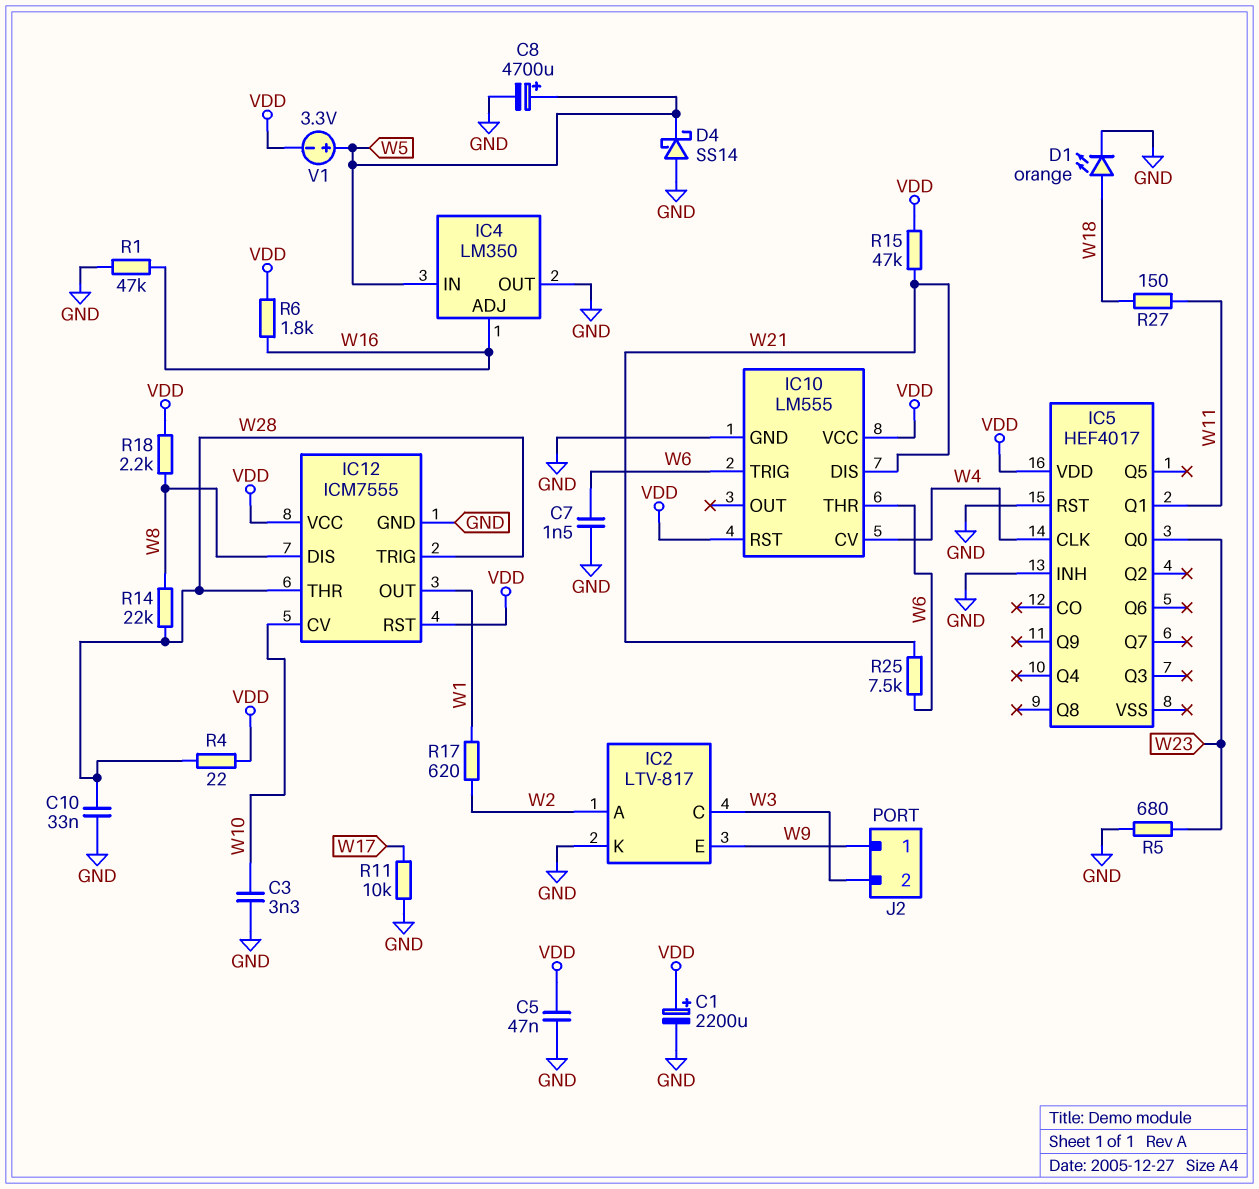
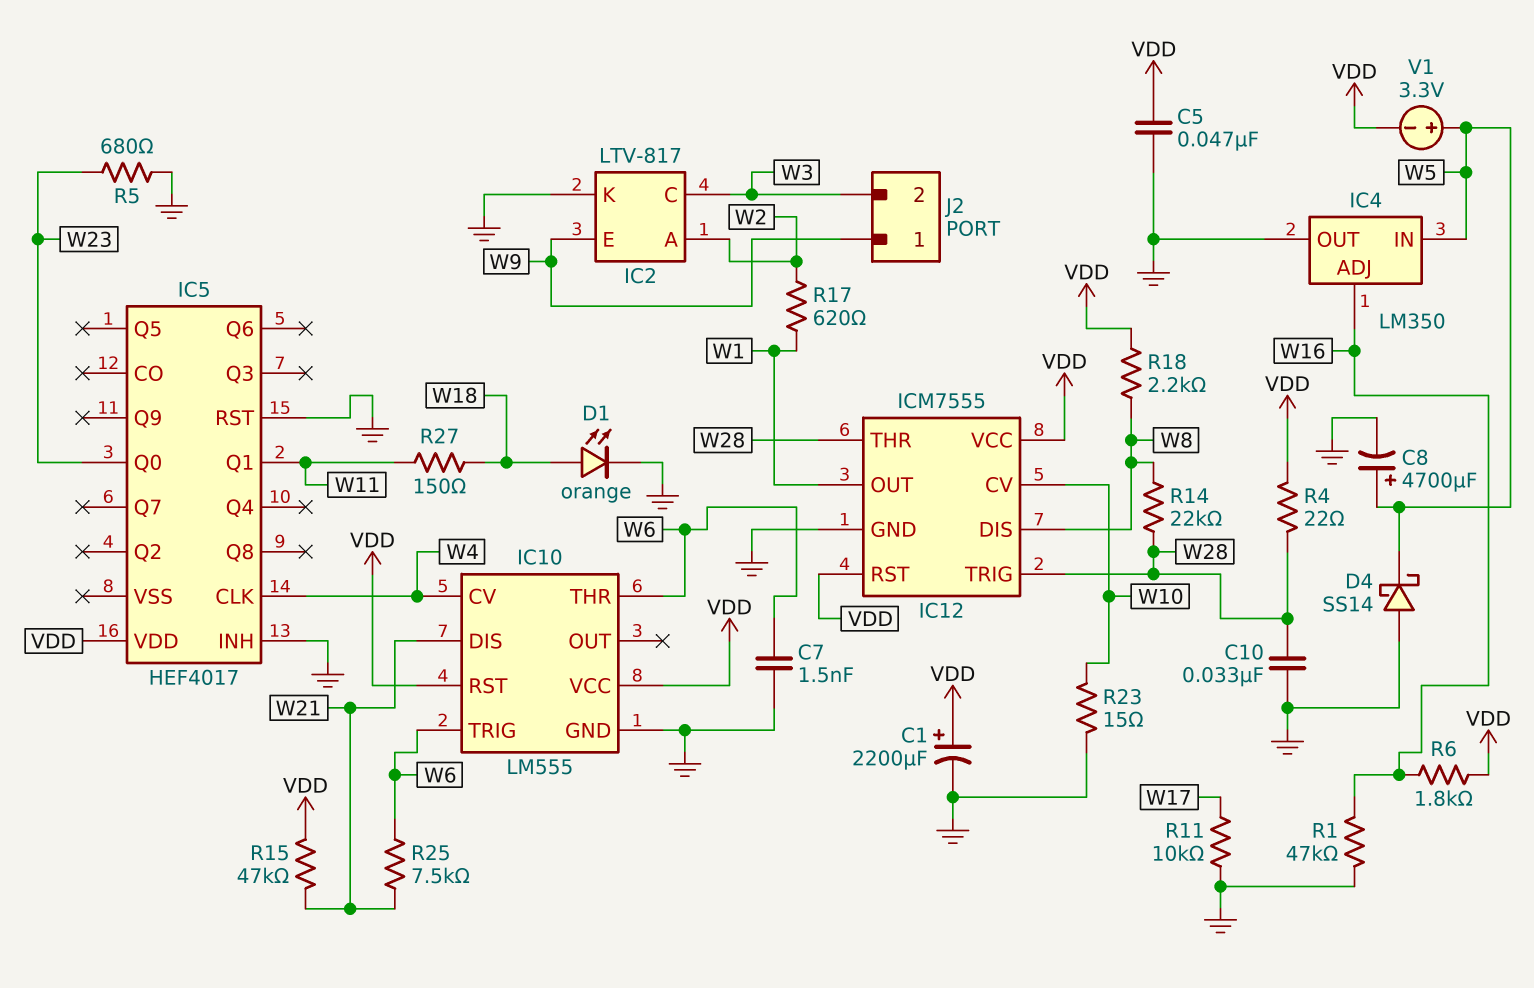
C3: 3.3nF (GND, W10) -> none
R23: none -> 15 (GND, W10)

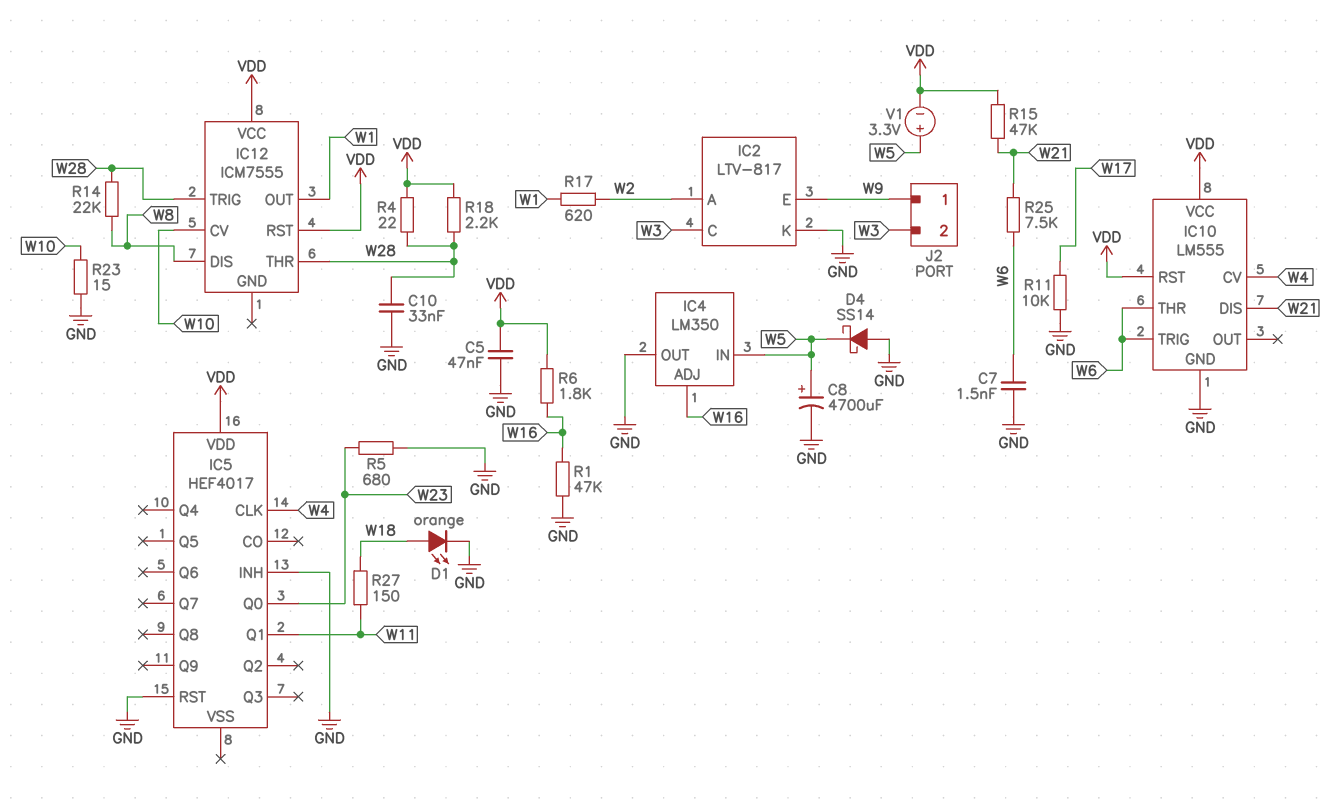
C1: 2200uF (plus VDD, minus GND) -> none
IC12 pin GND: GND -> none
R18: 2.2k (VDD, W8) -> 2.2k (VDD, W28)

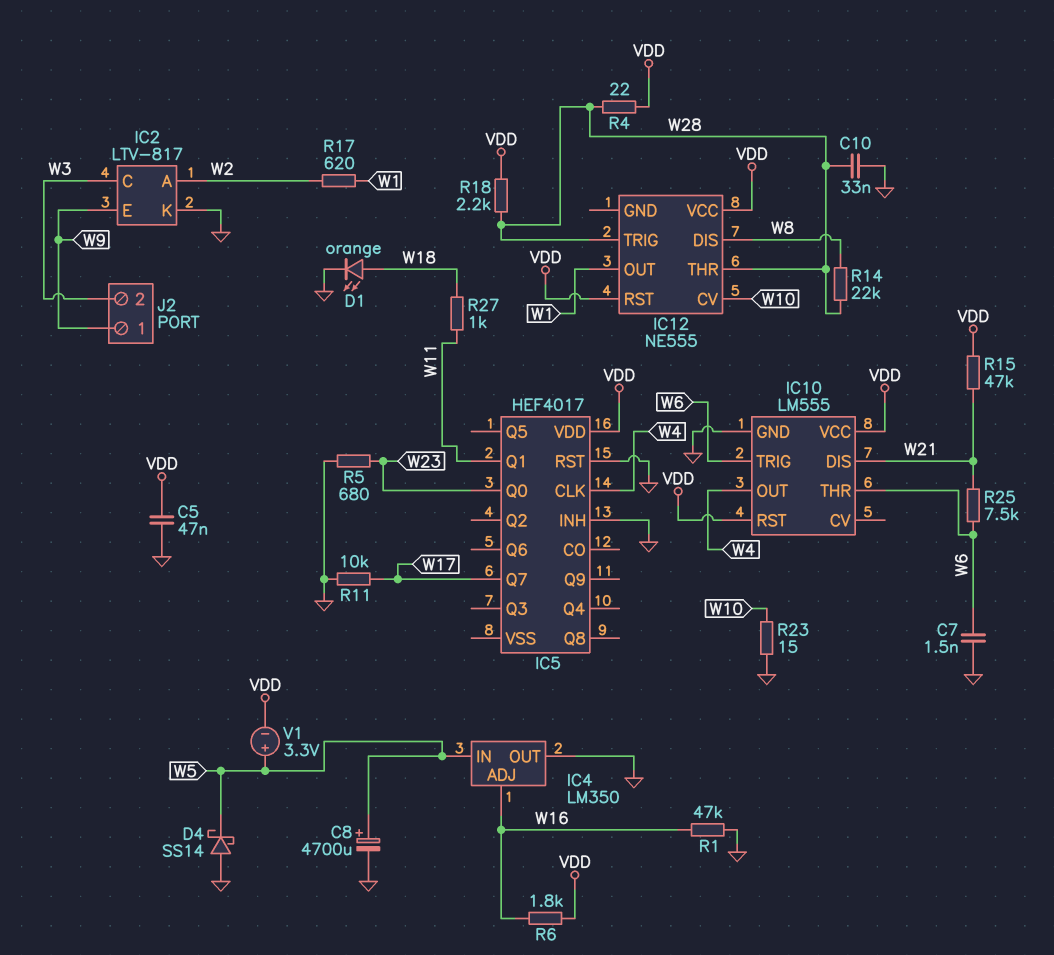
IC5 pin Q7: none -> W17
IC10 pin CV: W4 -> none
IC10 pin OUT: none -> W4
IC12: ICM7555 -> NE555
R27: 150 (W11, W18) -> 1k (W11, W18)

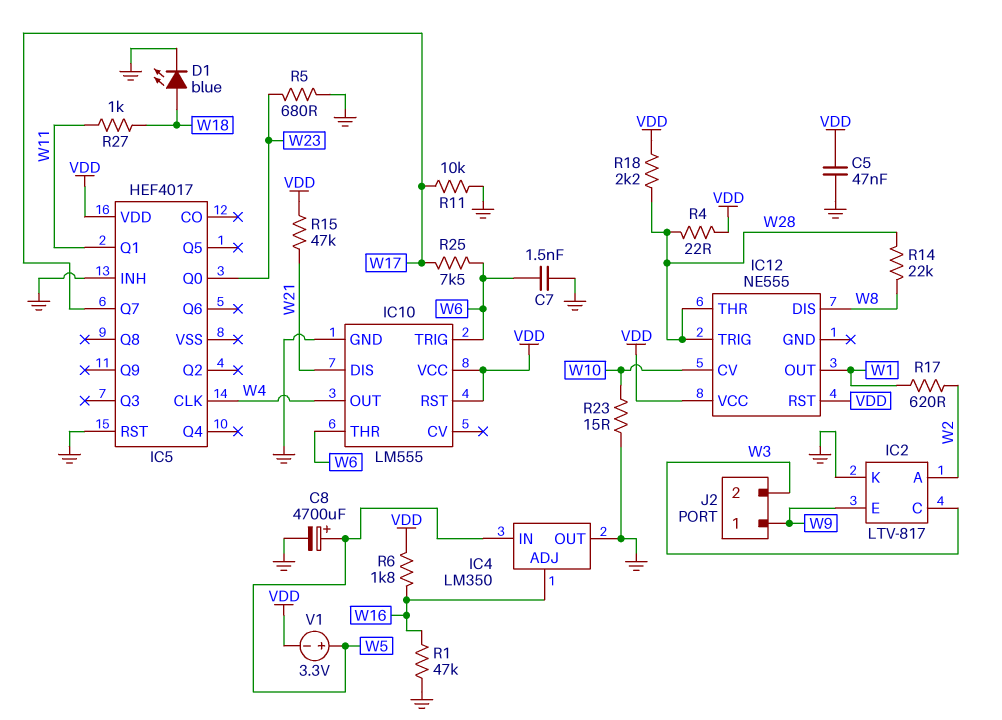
C10: 33nF (GND, W28) -> none
D1: LED orange (A W18, K GND) -> LED blue (A W18, K GND)
D4: schottky SS14 (A GND, K W5) -> none
R25: 7.5k (W6, W21) -> 7.5k (W6, W17)

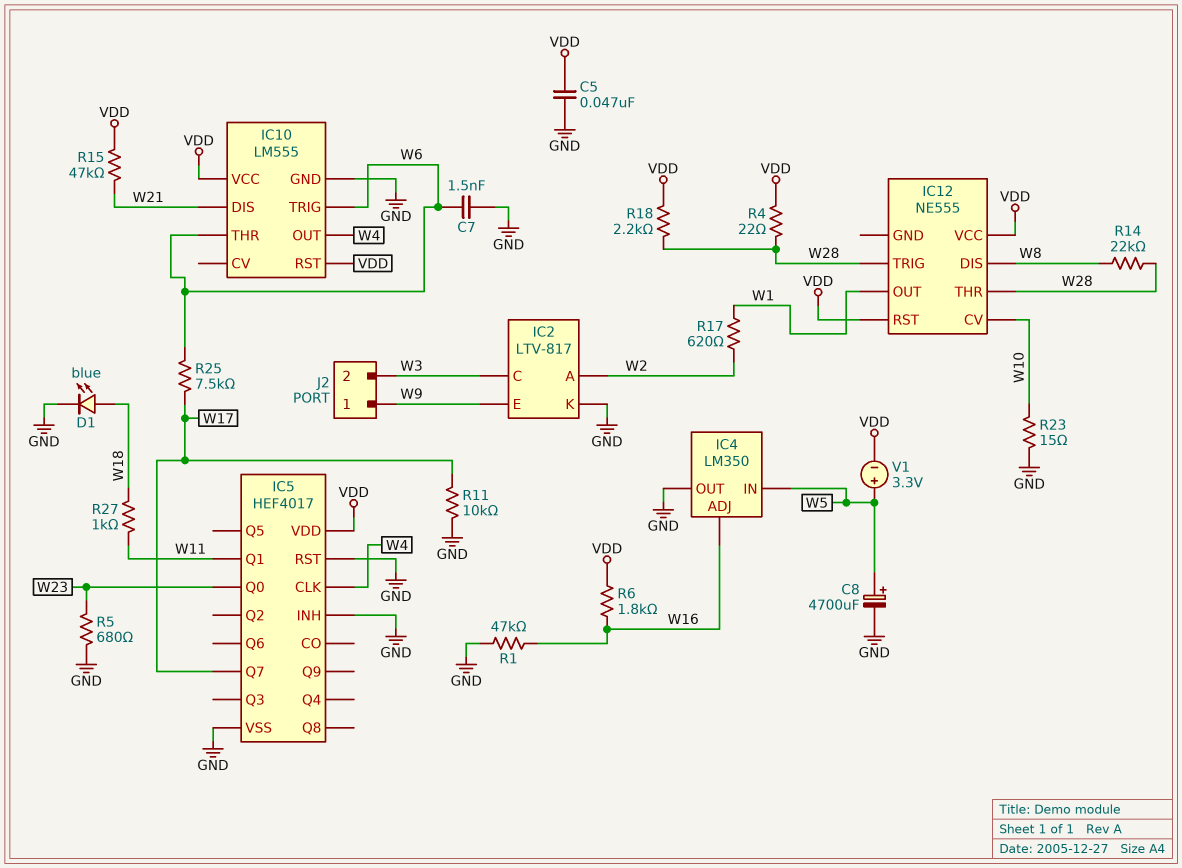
IC5 pin VSS: none -> GND

